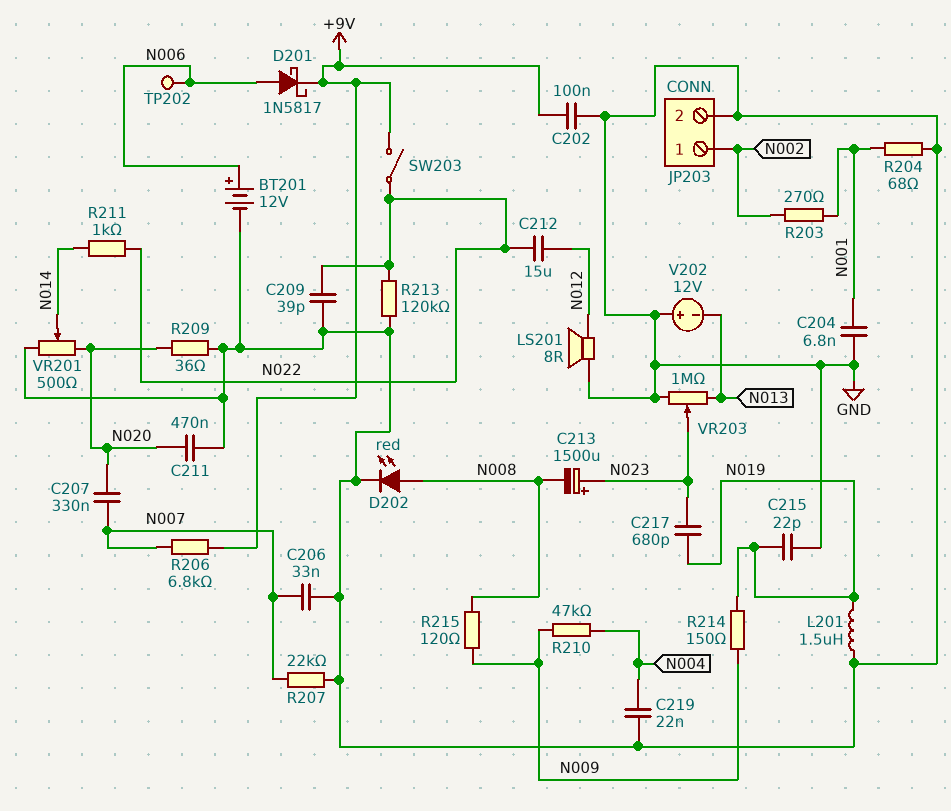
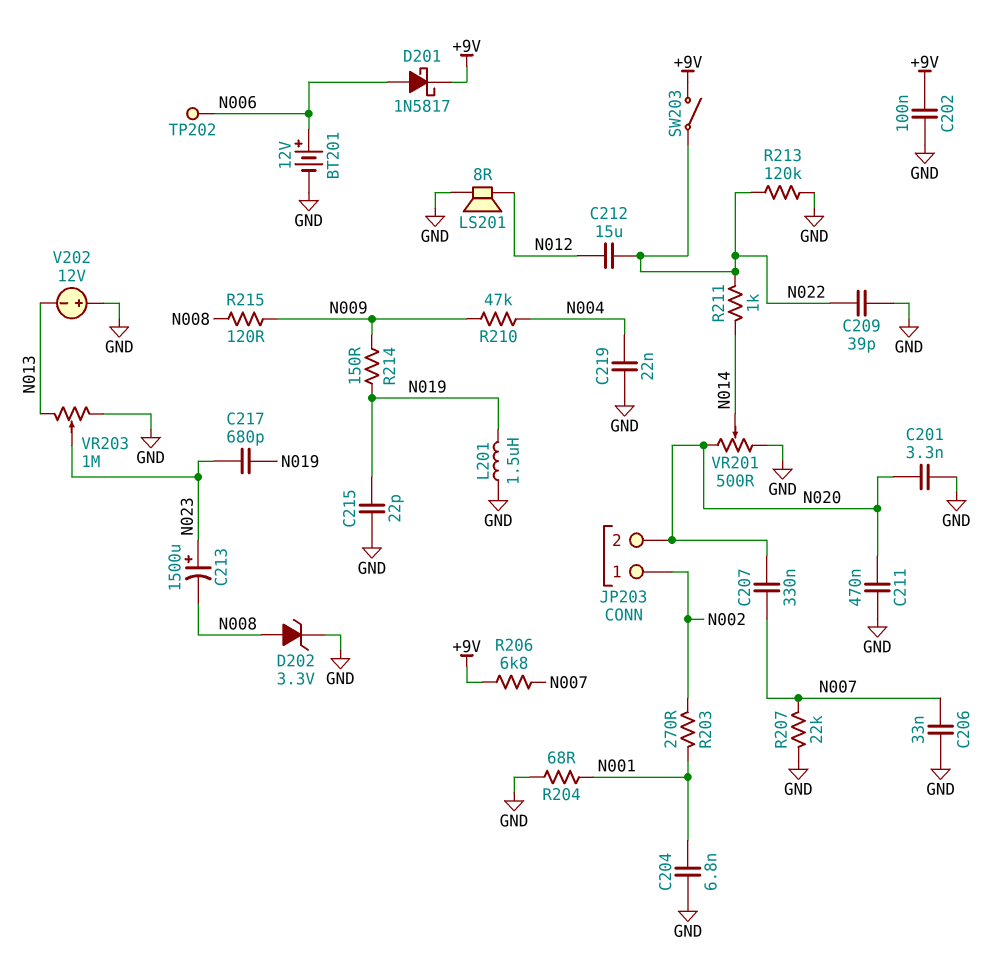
C201: none -> 3.3nF (GND, N020)
D202: LED red (A N008, K GND) -> zener 3.3V (A N008, K GND)
JP203 pin 2: GND -> N020
R209: 36 (GND, N020) -> none

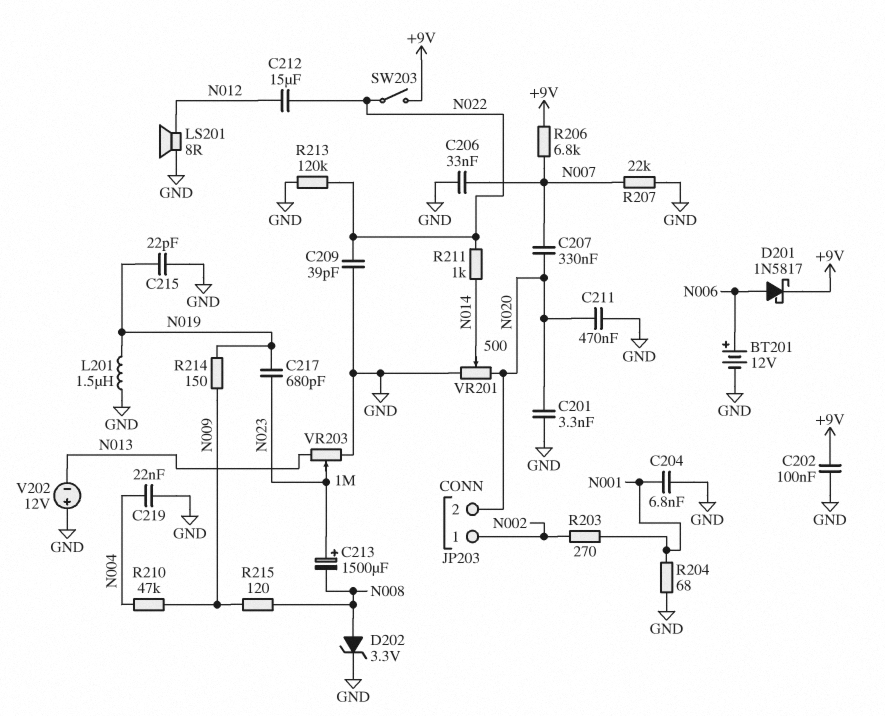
TP202: test point (N006) -> none

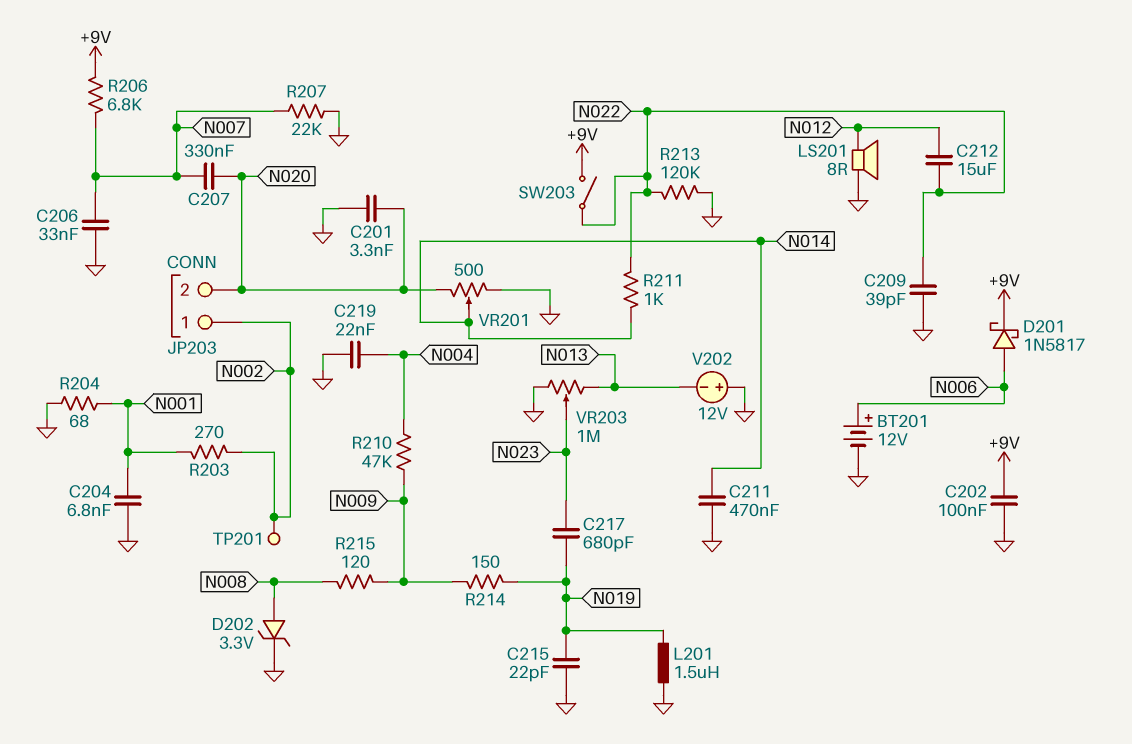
C211: 470nF (GND, N020) -> 470nF (GND, N014)
C213: 1500uF (plus N023, minus N008) -> none
TP201: none -> test point (N002)

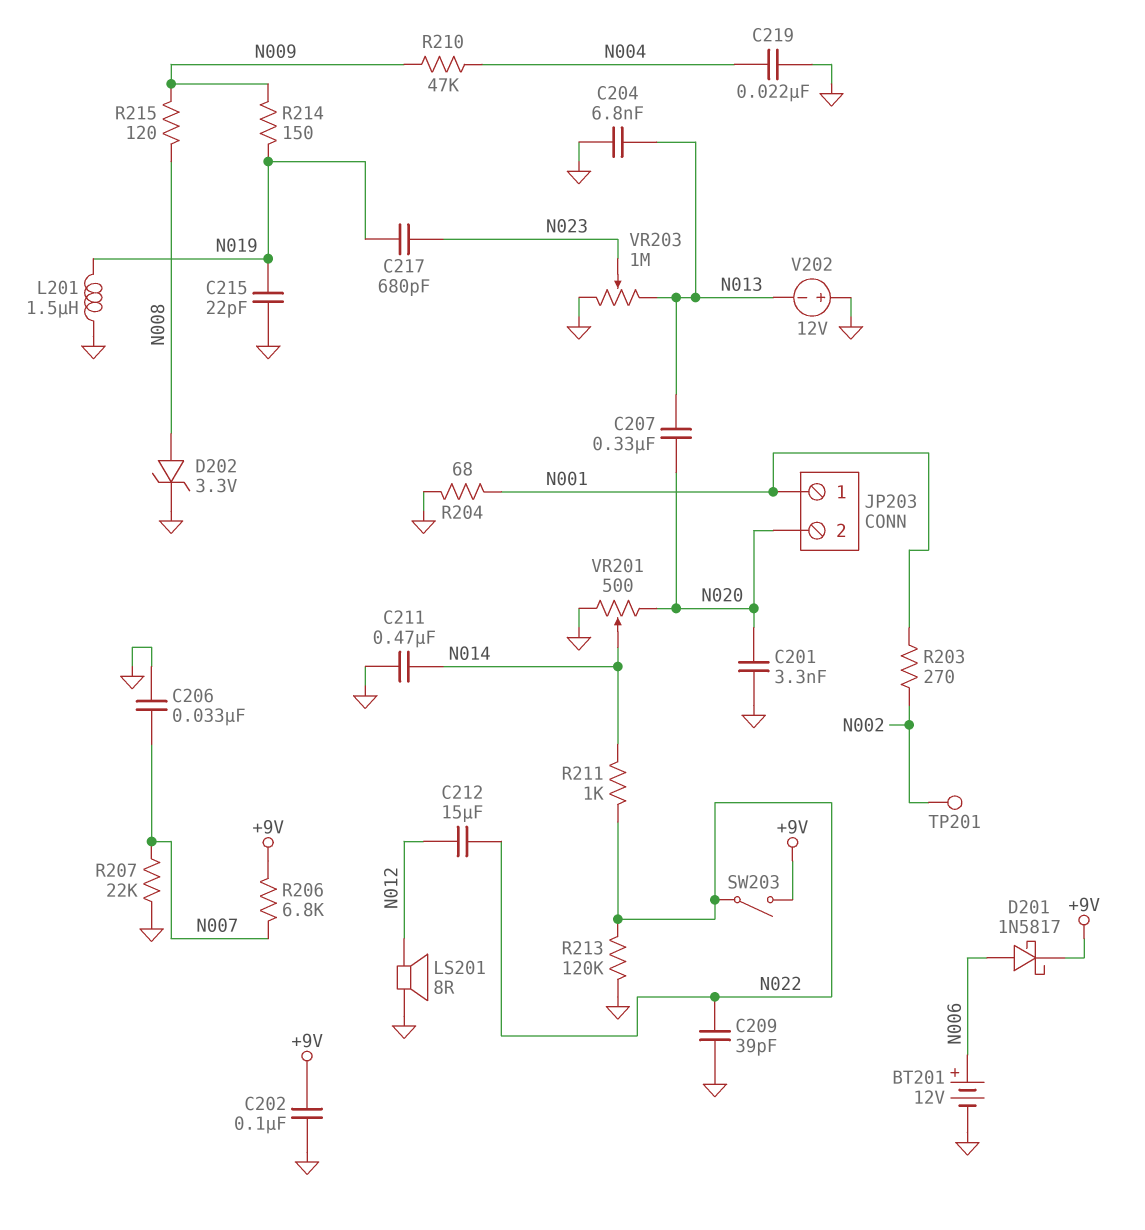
C204: 6.8nF (GND, N001) -> 6.8nF (GND, N013)
C207: 330nF (N007, N020) -> 330nF (N013, N020)
JP203 pin 1: N002 -> N001

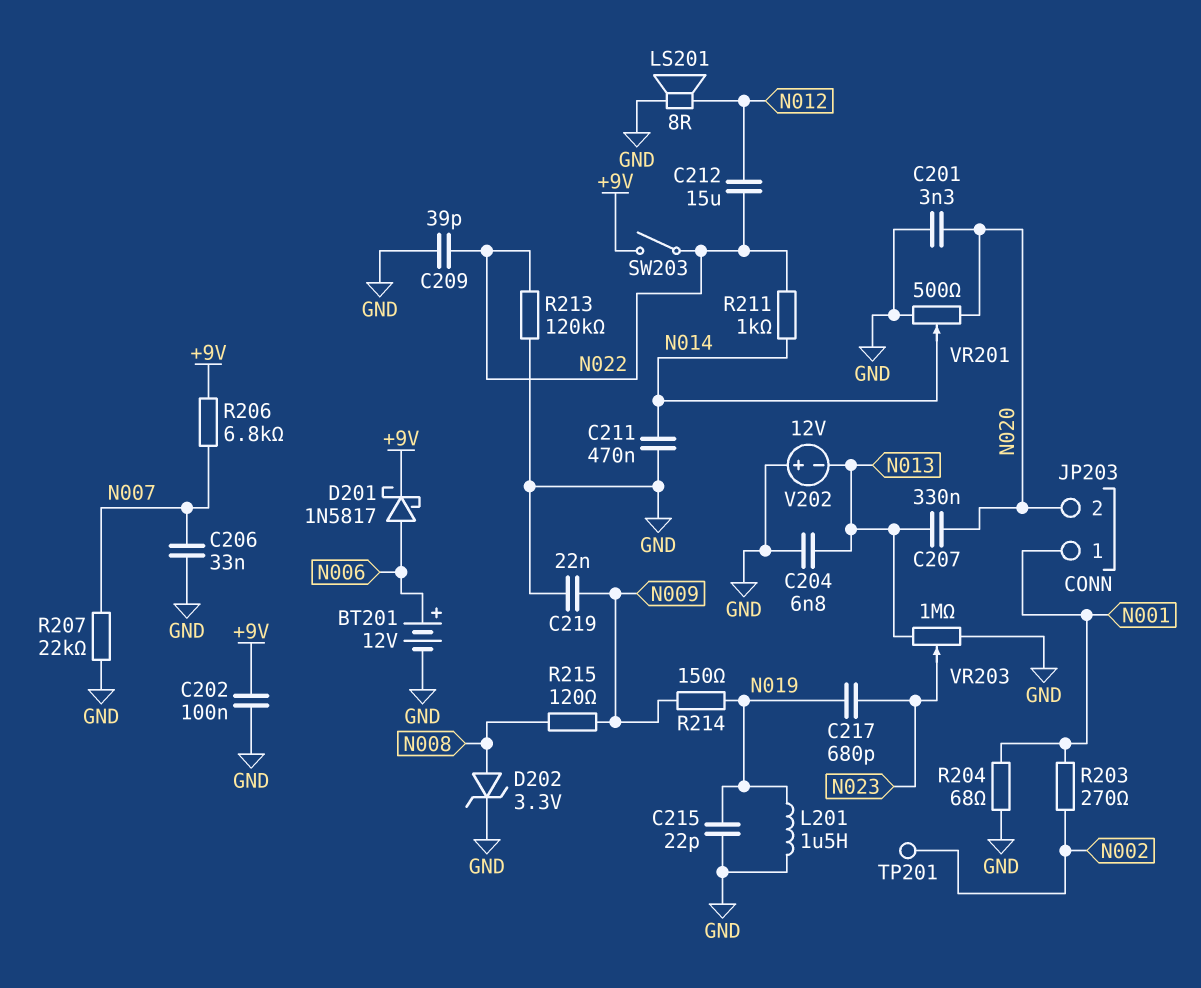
C219: 22nF (GND, N004) -> 22nF (GND, N009)
R210: 47k (N004, N009) -> none

